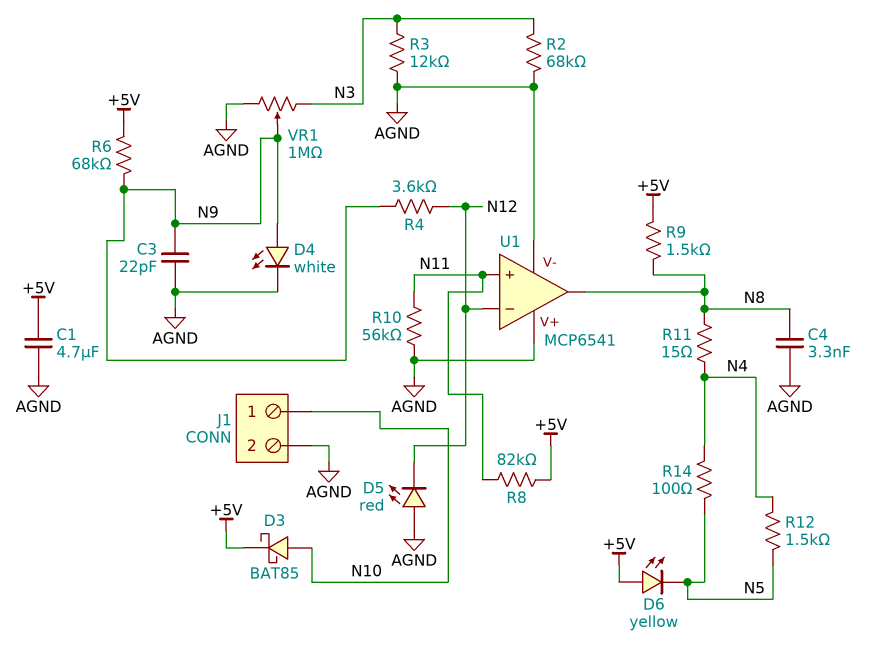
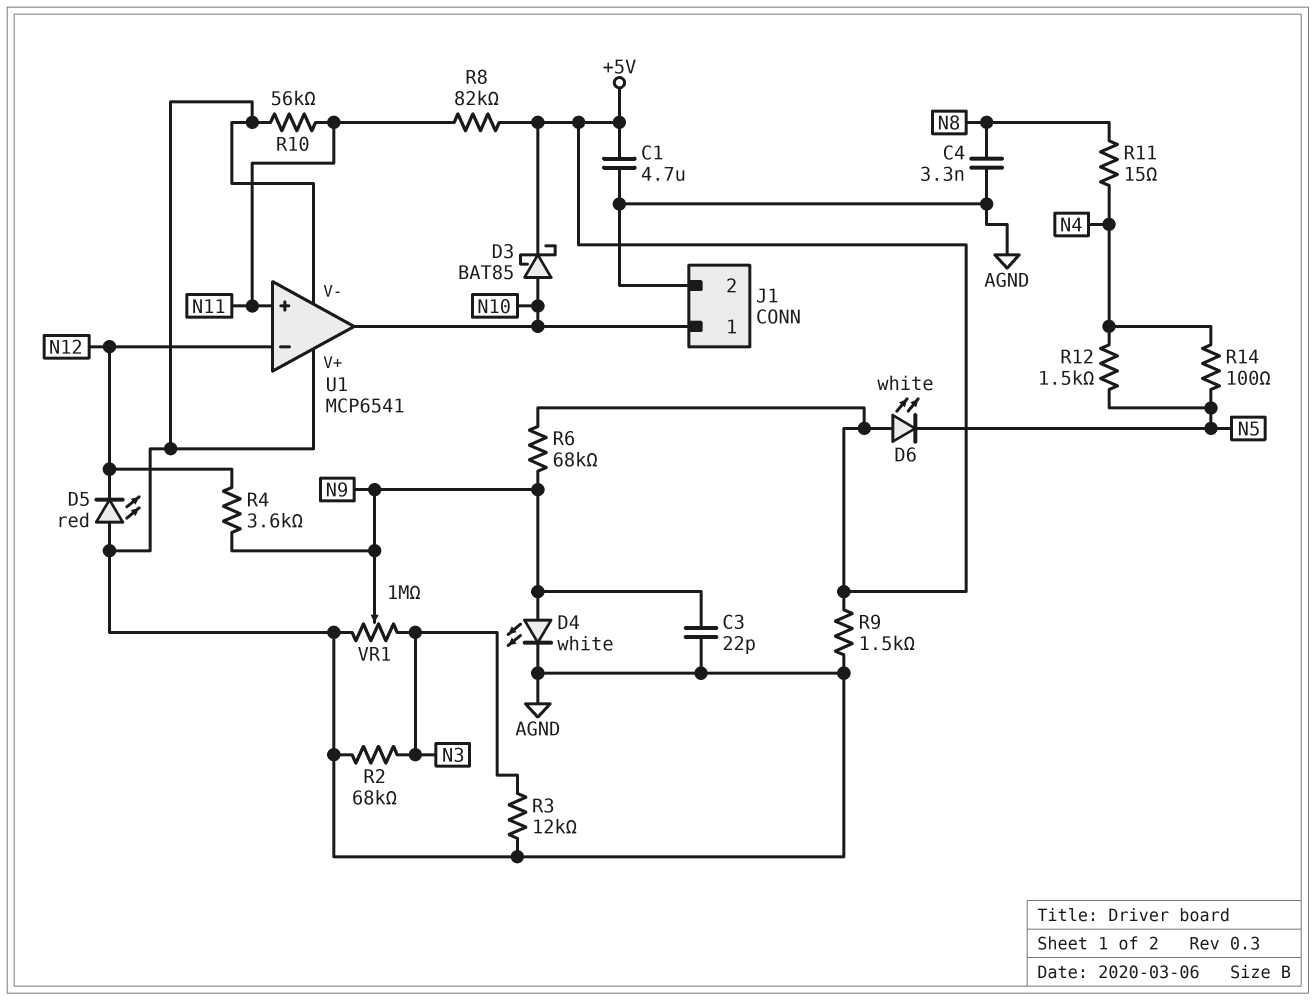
D6: LED yellow (A +5V, K N5) -> LED white (A +5V, K N5)
R9: 1.5k (+5V, N8) -> 1.5k (+5V, AGND)
U1 pin out: N8 -> N10

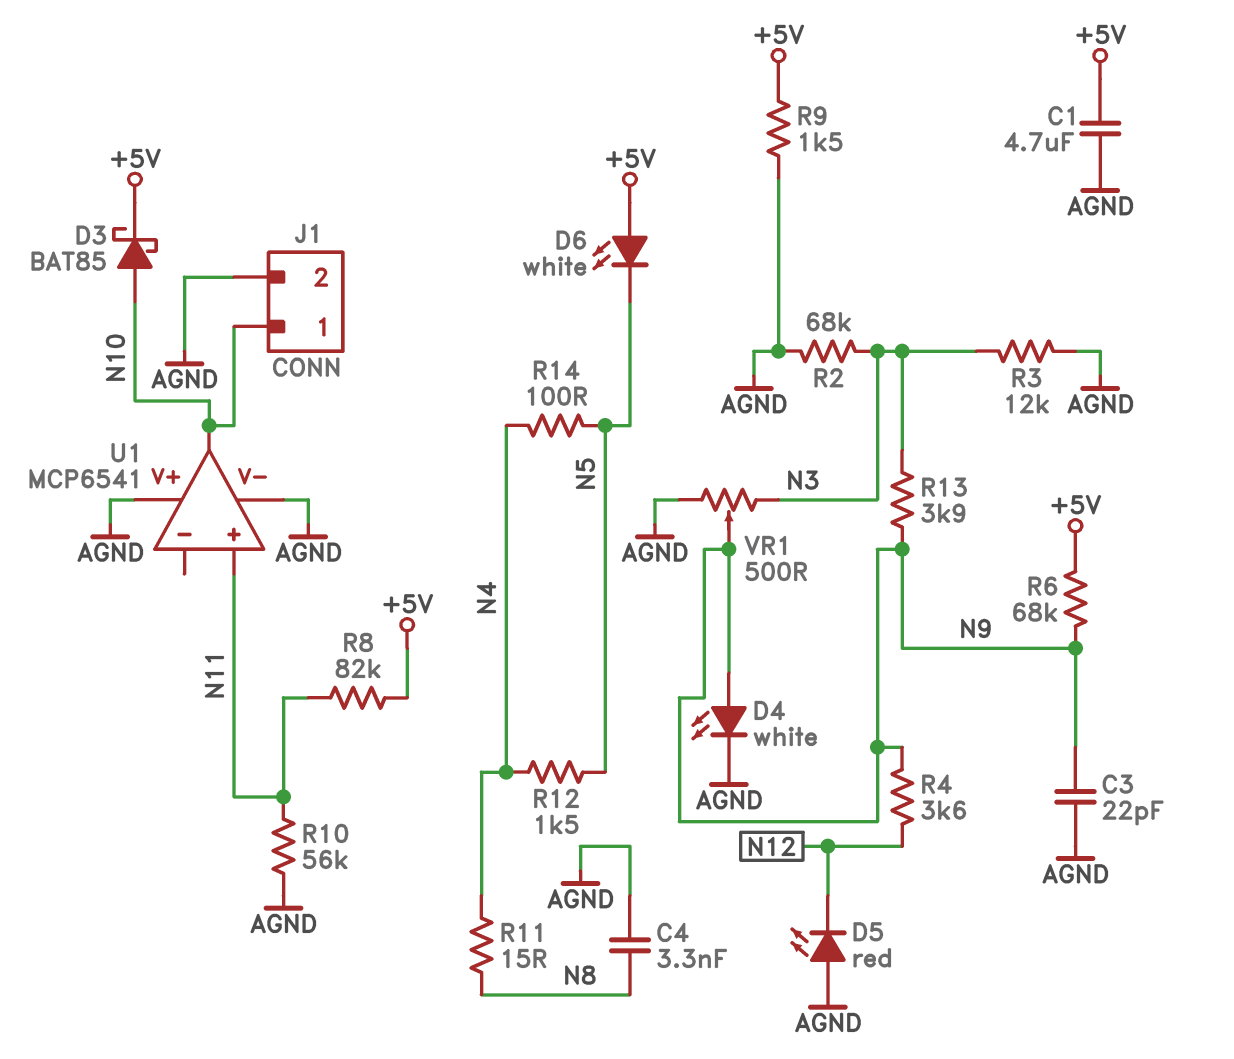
R13: none -> 3.9k (N3, N9)
U1 pin in-: N12 -> none
VR1: 1M (AGND, N3, wiper N9) -> 500 (AGND, N3, wiper N9)

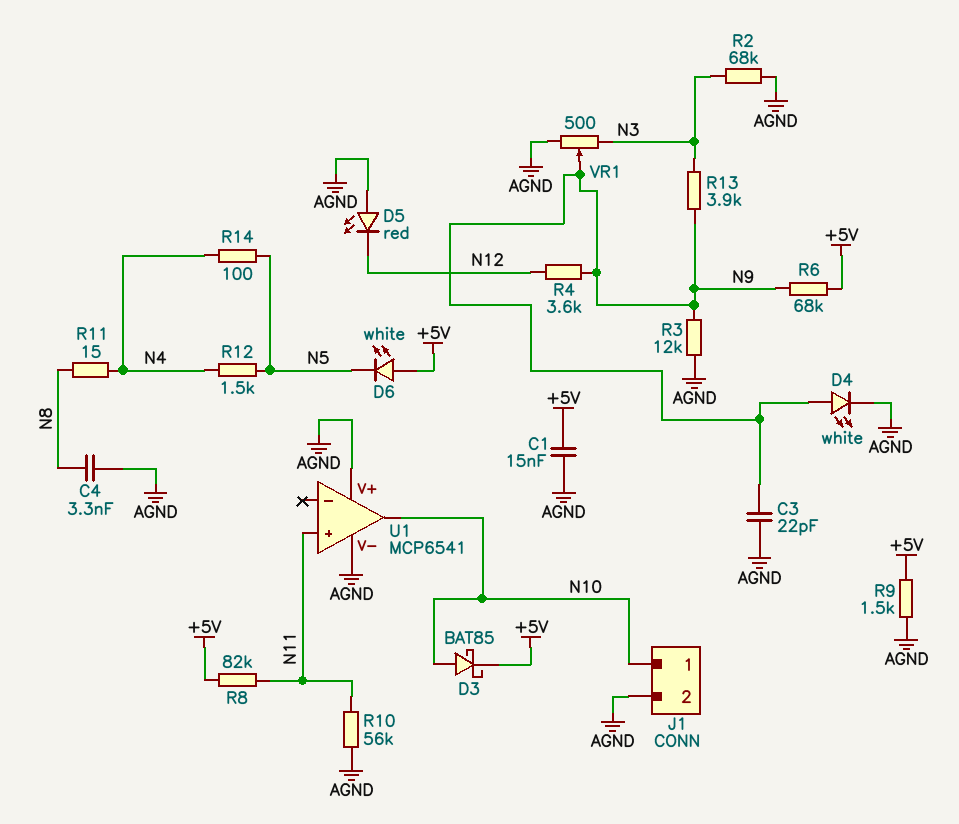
C1: 4.7uF (+5V, AGND) -> 15nF (+5V, AGND)
R3: 12k (AGND, N3) -> 12k (AGND, N9)

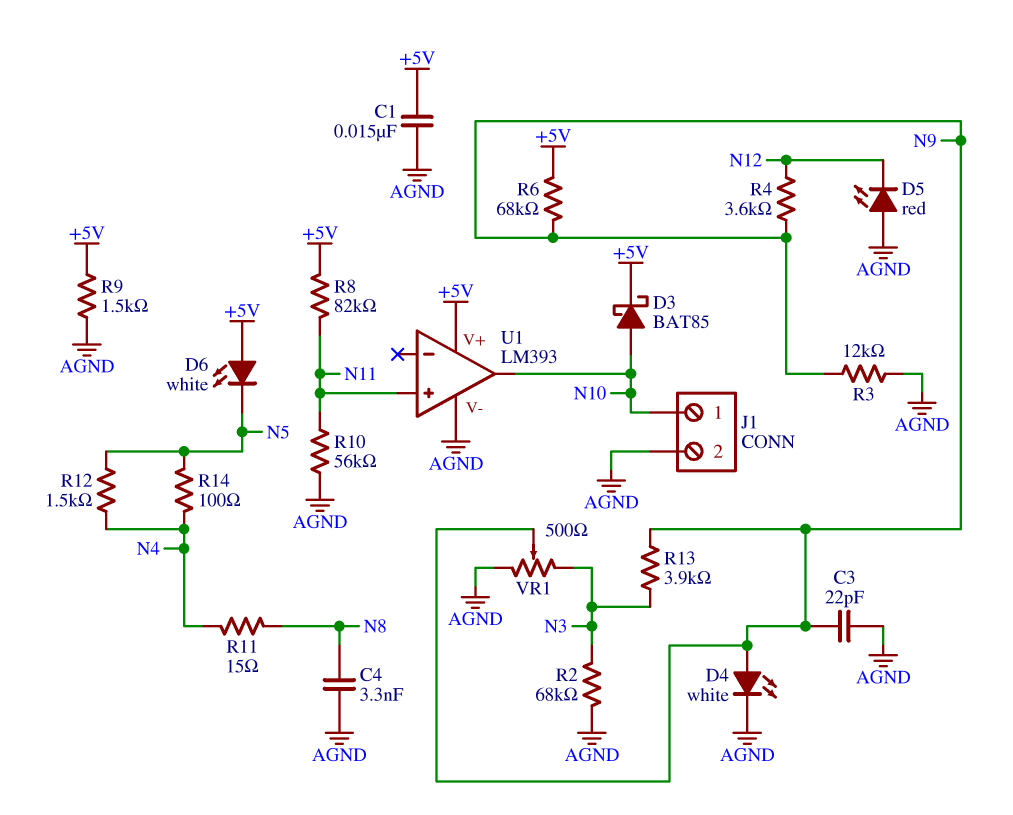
U1: MCP6541 -> LM393
U1 pin V+: AGND -> +5V

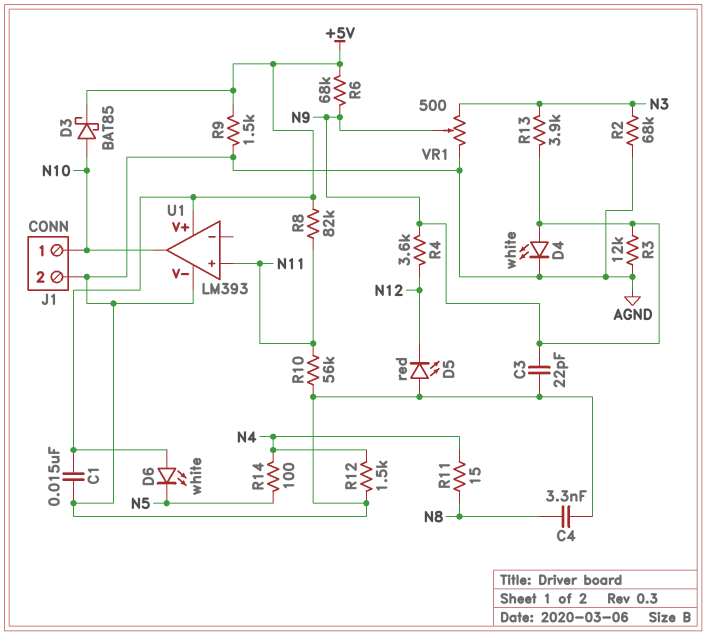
R12: 1.5k (N4, N5) -> 1.5k (AGND, N4)

